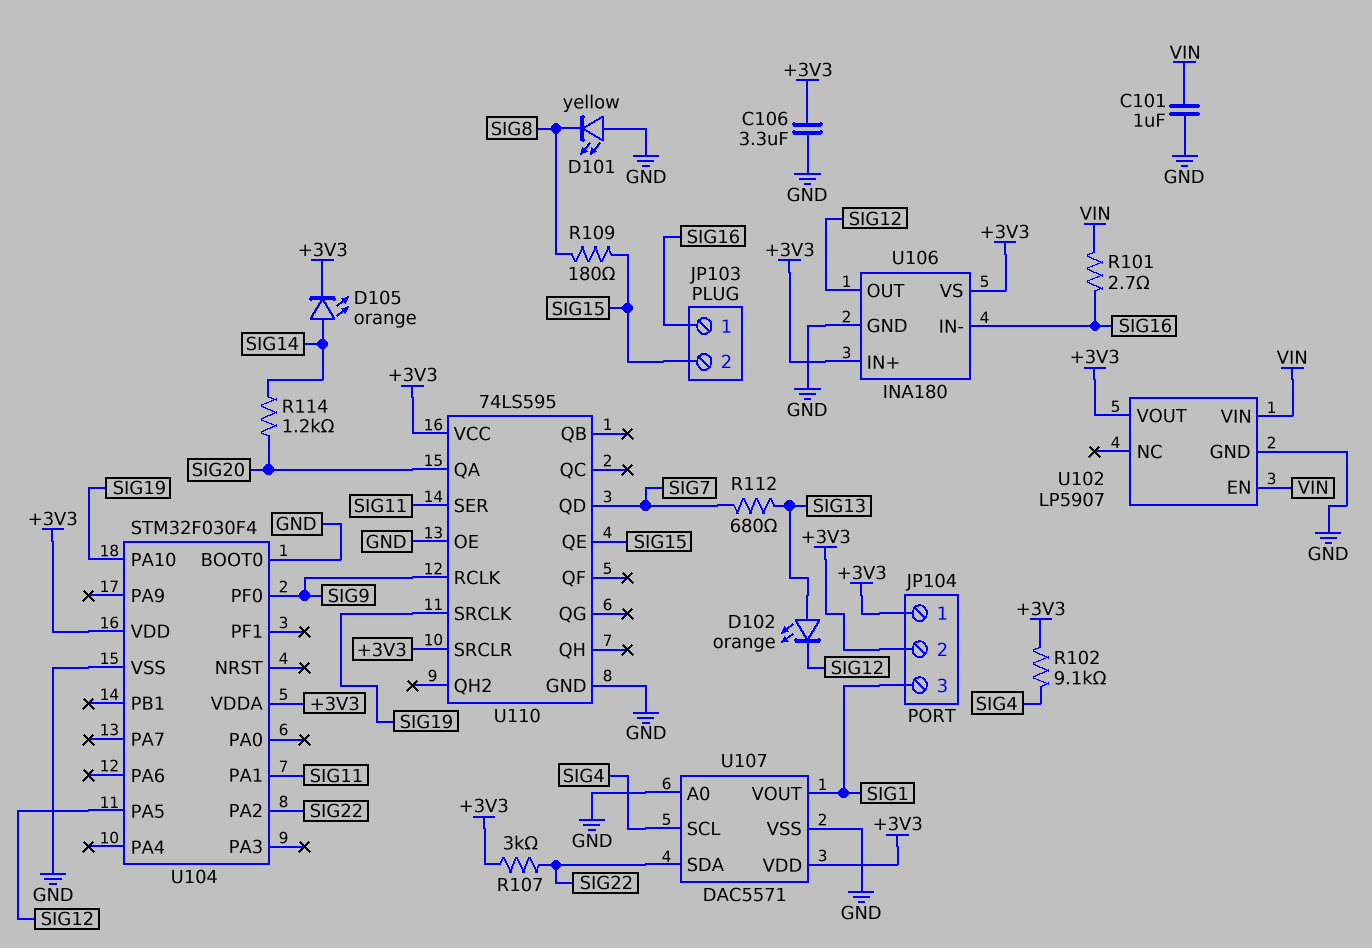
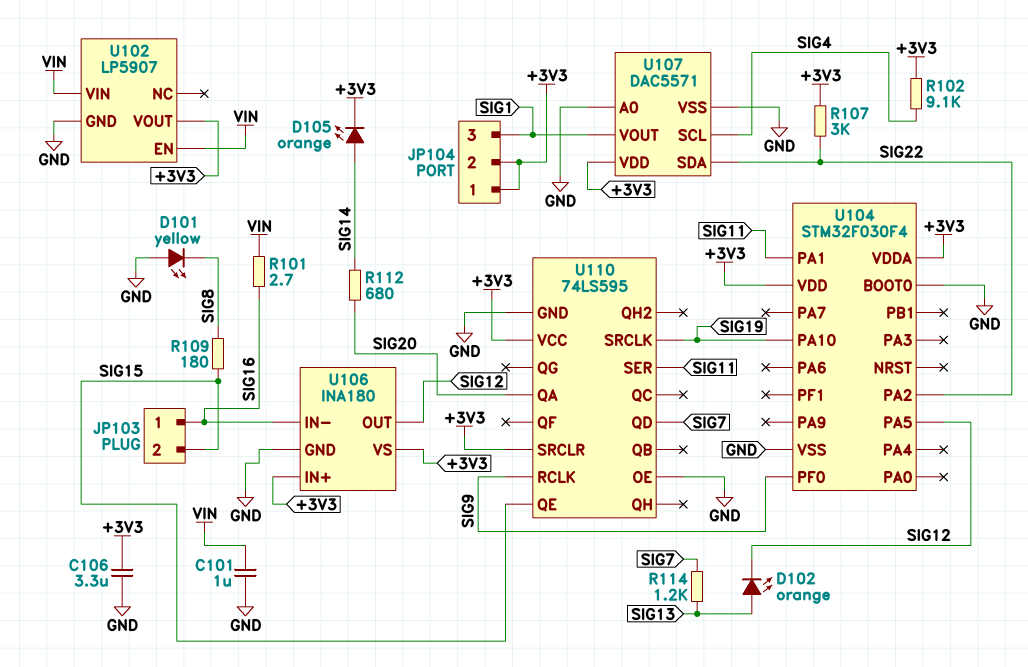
R112: 680 (SIG7, SIG13) -> 680 (SIG14, SIG20)
R114: 1.2k (SIG14, SIG20) -> 1.2k (SIG7, SIG13)

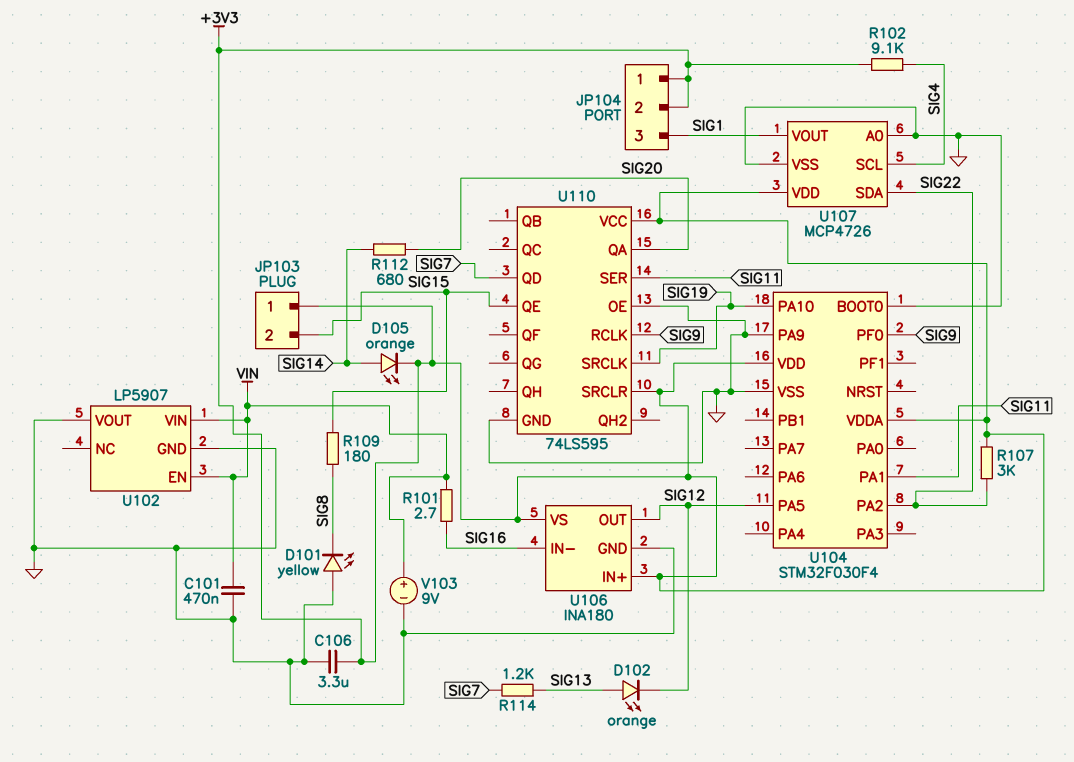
C101: 1uF (GND, VIN) -> 470nF (GND, VIN)
JP103 pin 1: SIG16 -> +3V3
U102 pin VOUT: +3V3 -> GND
U104 pin PA9: none -> GND
U107: DAC5571 -> MCP4726
V103: none -> 9V (plus VIN, minus GND)

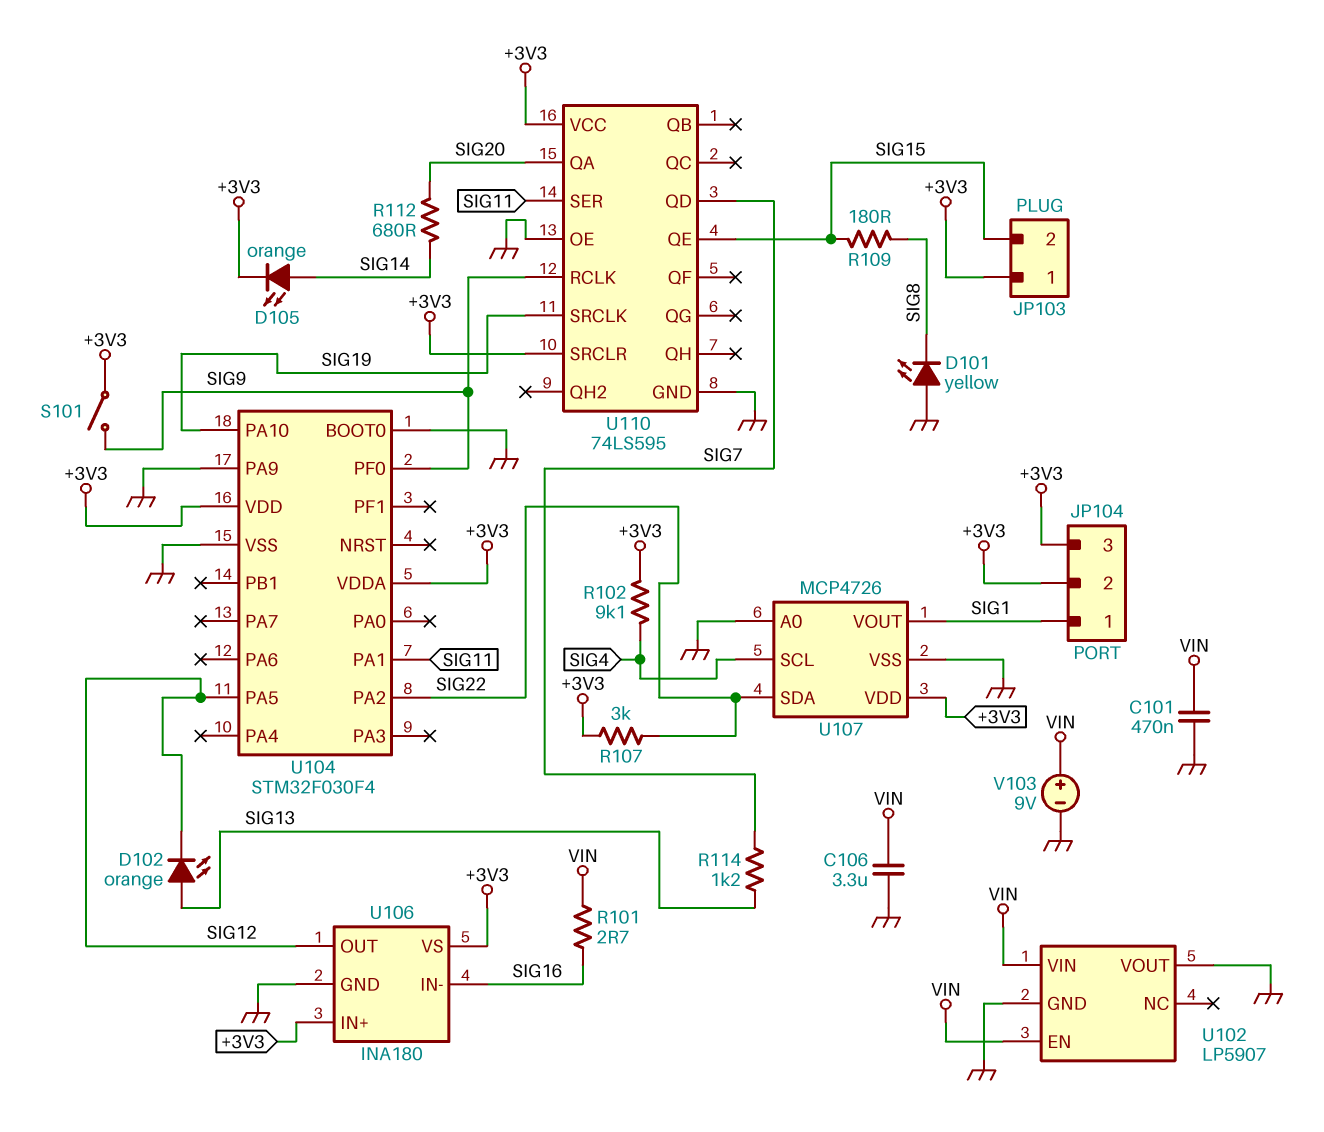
C106: 3.3uF (+3V3, GND) -> 3.3uF (GND, VIN)
JP104 pin 1: +3V3 -> SIG1
JP104 pin 3: SIG1 -> +3V3
S101: none -> switch (+3V3, SIG9)

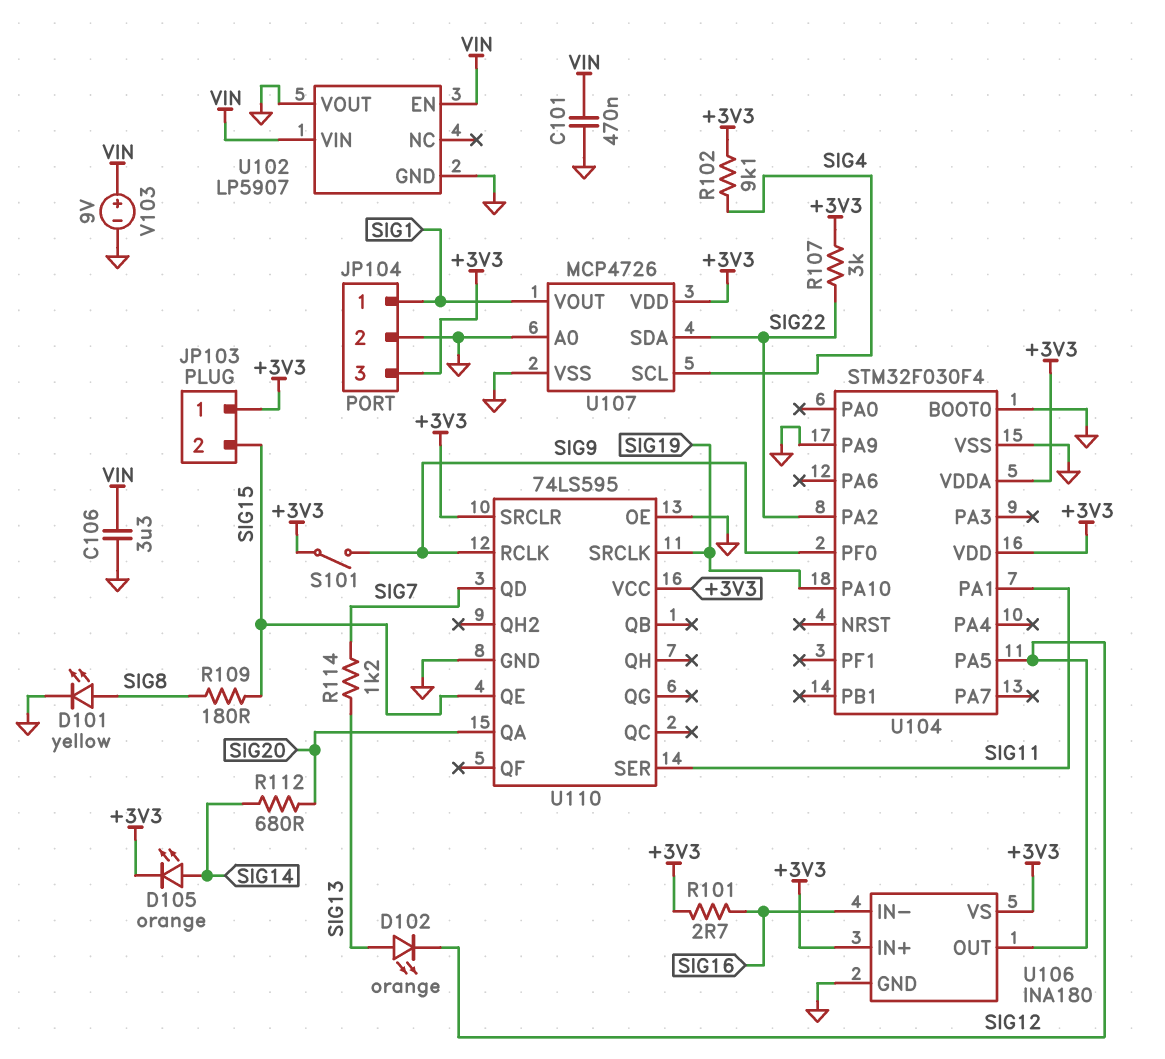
D101: LED yellow (A GND, K SIG8) -> LED yellow (A SIG8, K GND)
JP104 pin 2: +3V3 -> GND
R101: 2.7 (SIG16, VIN) -> 2.7 (+3V3, SIG16)

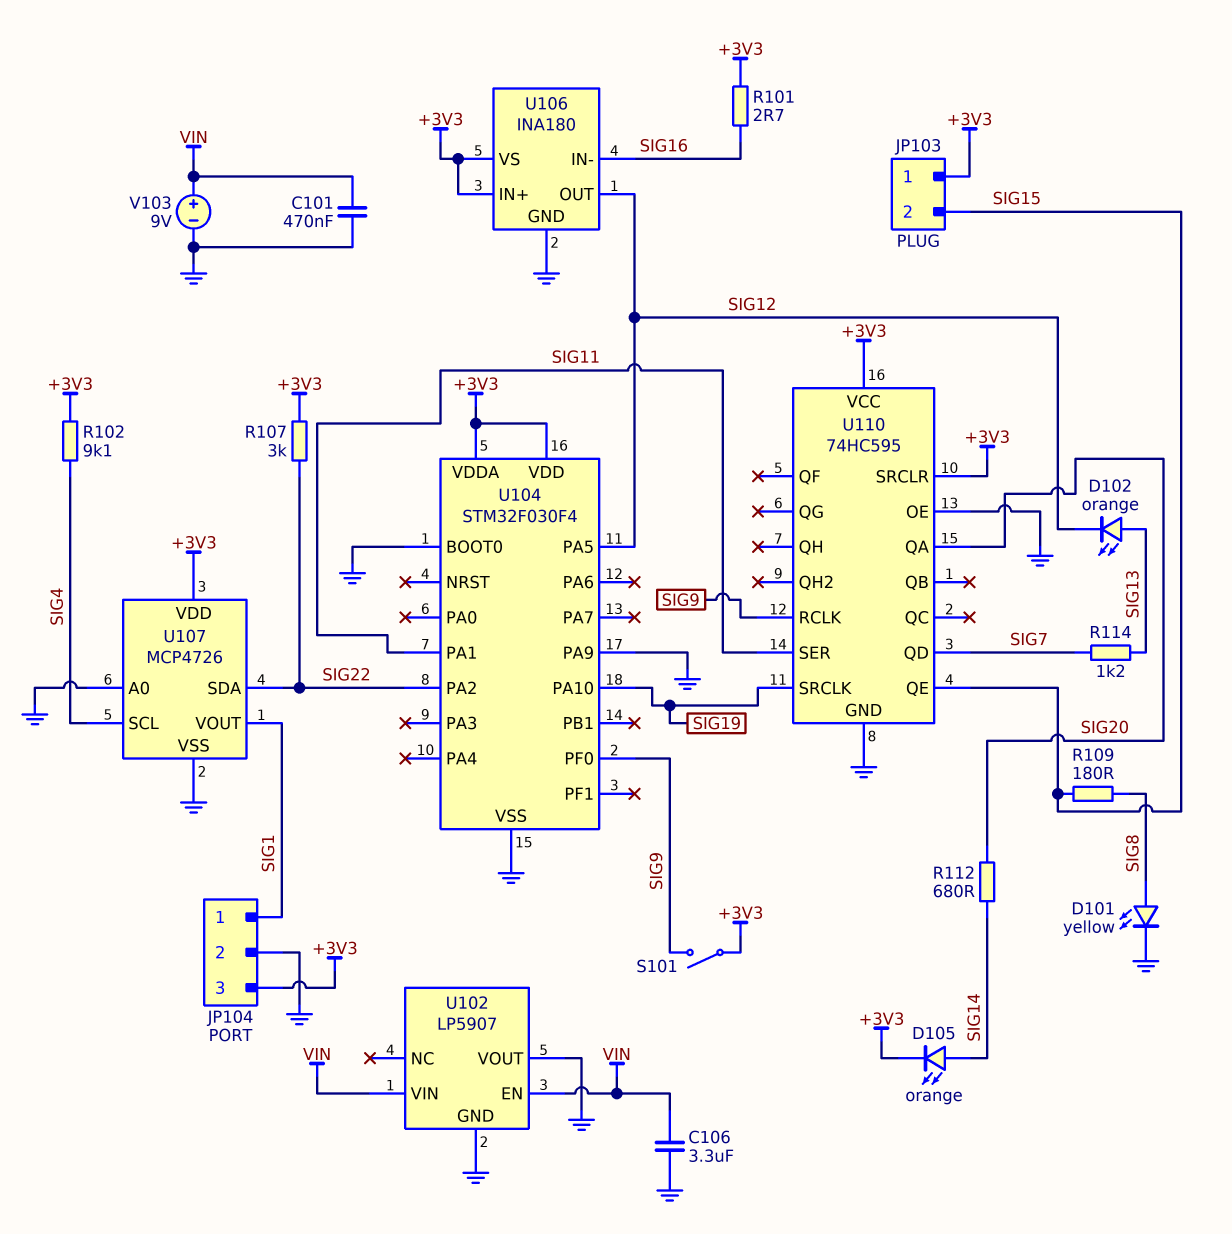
U110: 74LS595 -> 74HC595

